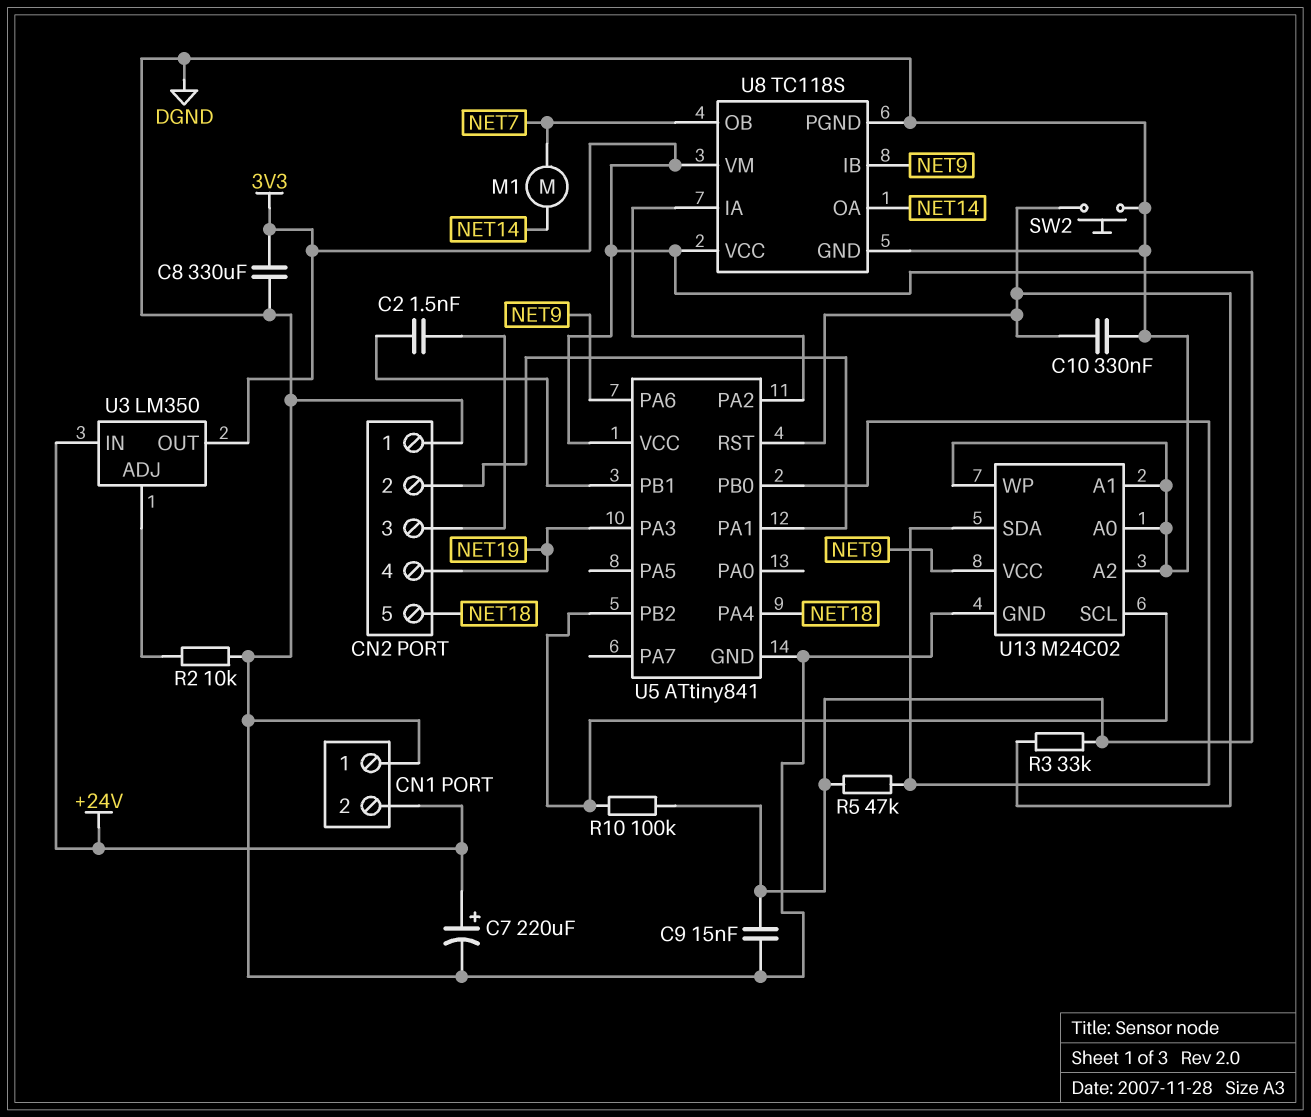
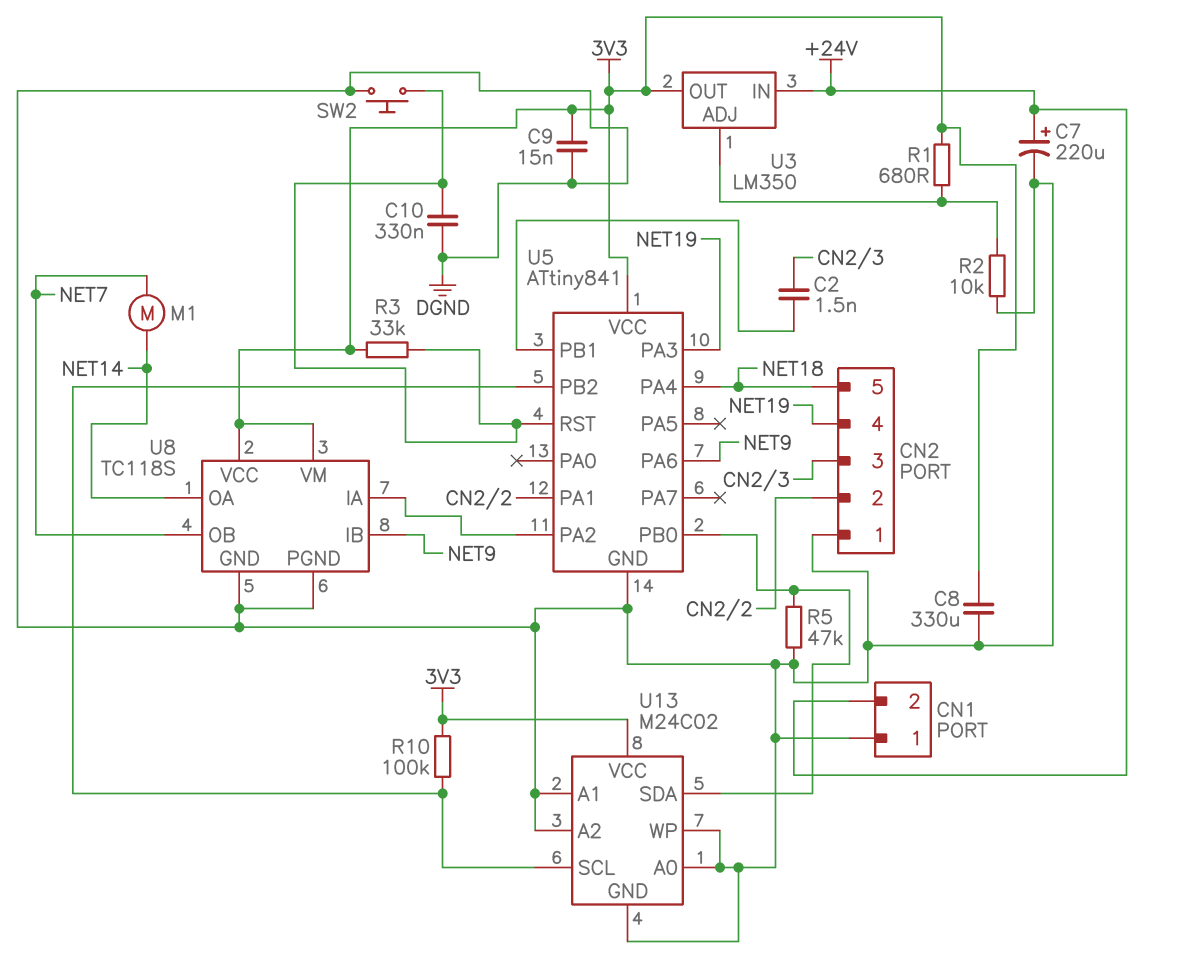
R1: none -> 680 (3V3, U3/ADJ)
R5: 47k (3V3, U5/PB0) -> 47k (DGND, U5/PB0)
U13 pin VCC: NET9 -> 3V3

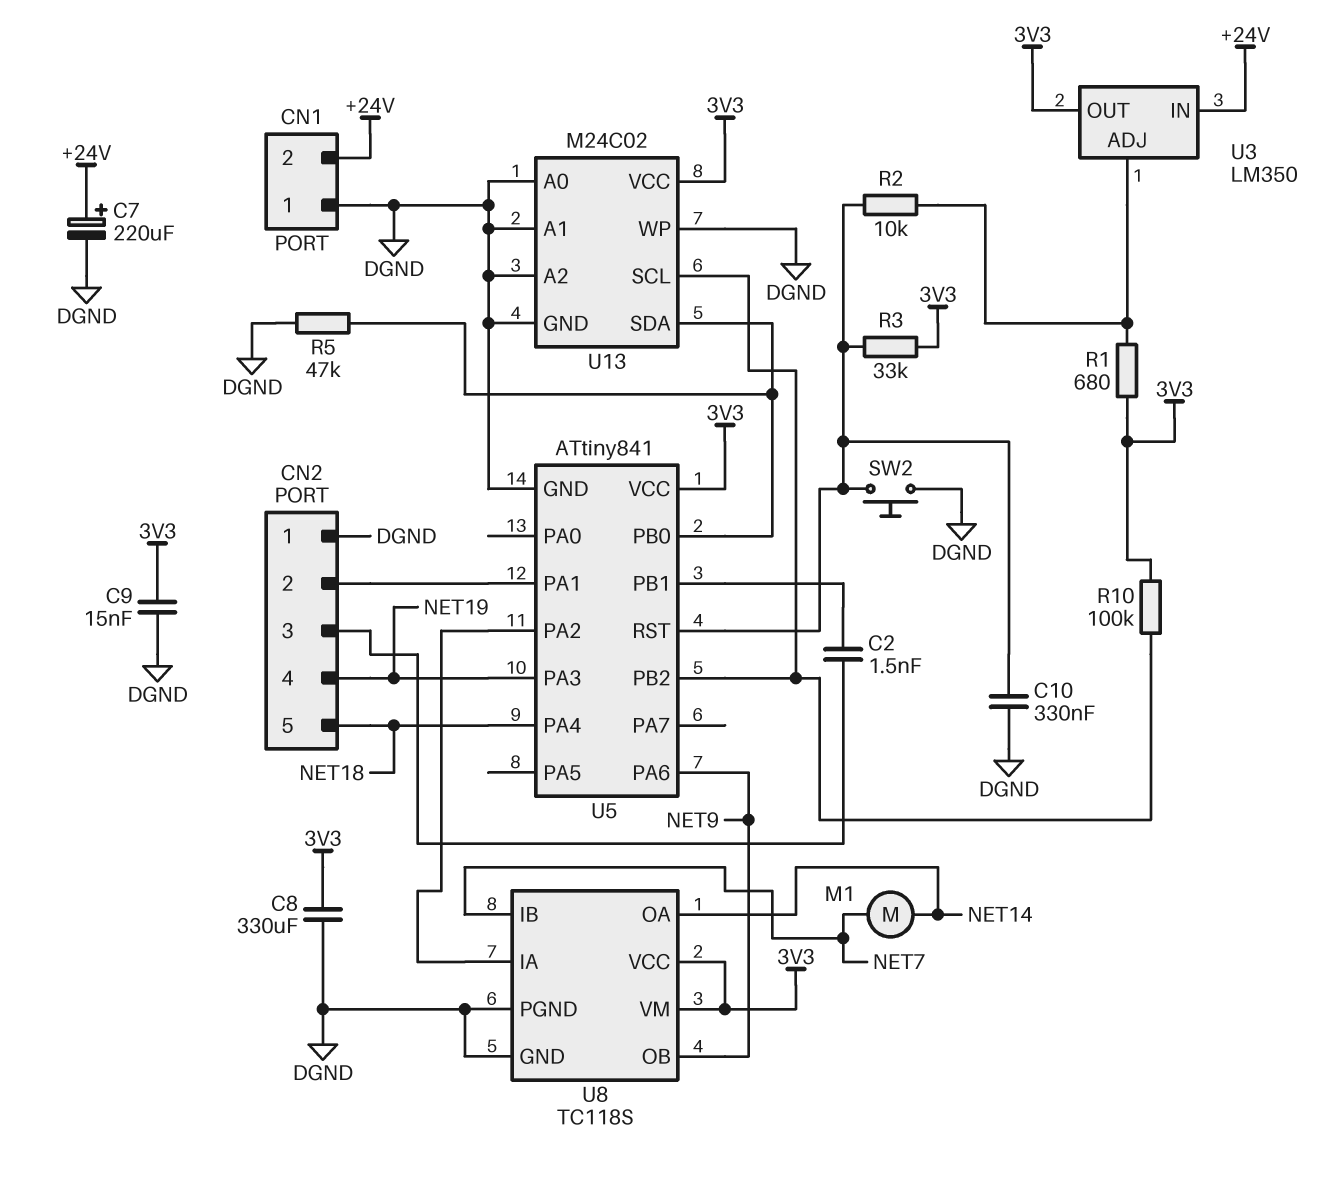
R2: 10k (DGND, U3/ADJ) -> 10k (U3/ADJ, U5/RST)
U8 pin IB: NET9 -> NET7
U8 pin OB: NET7 -> NET9

